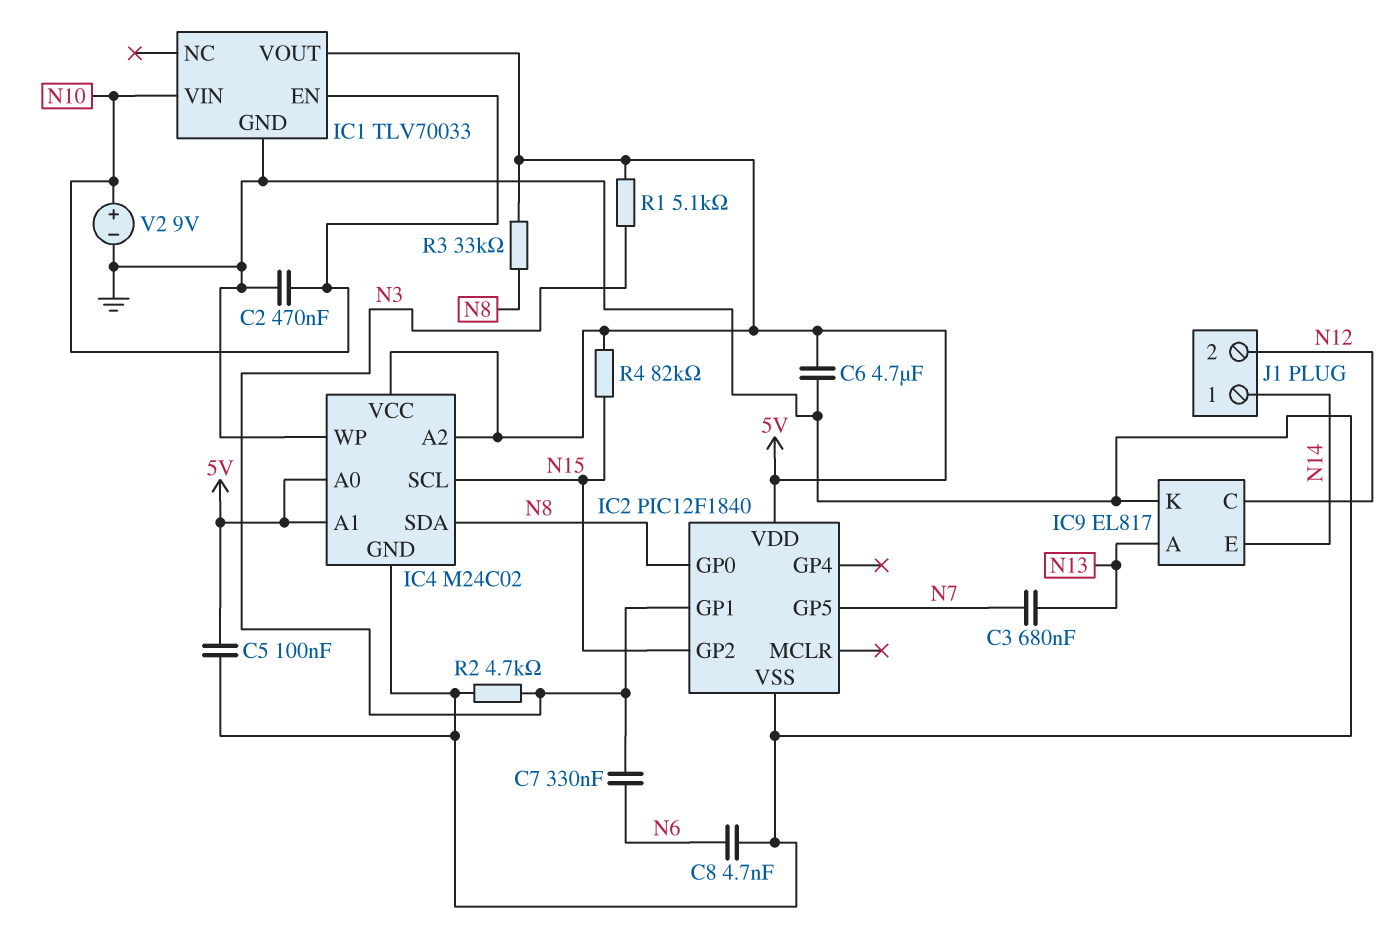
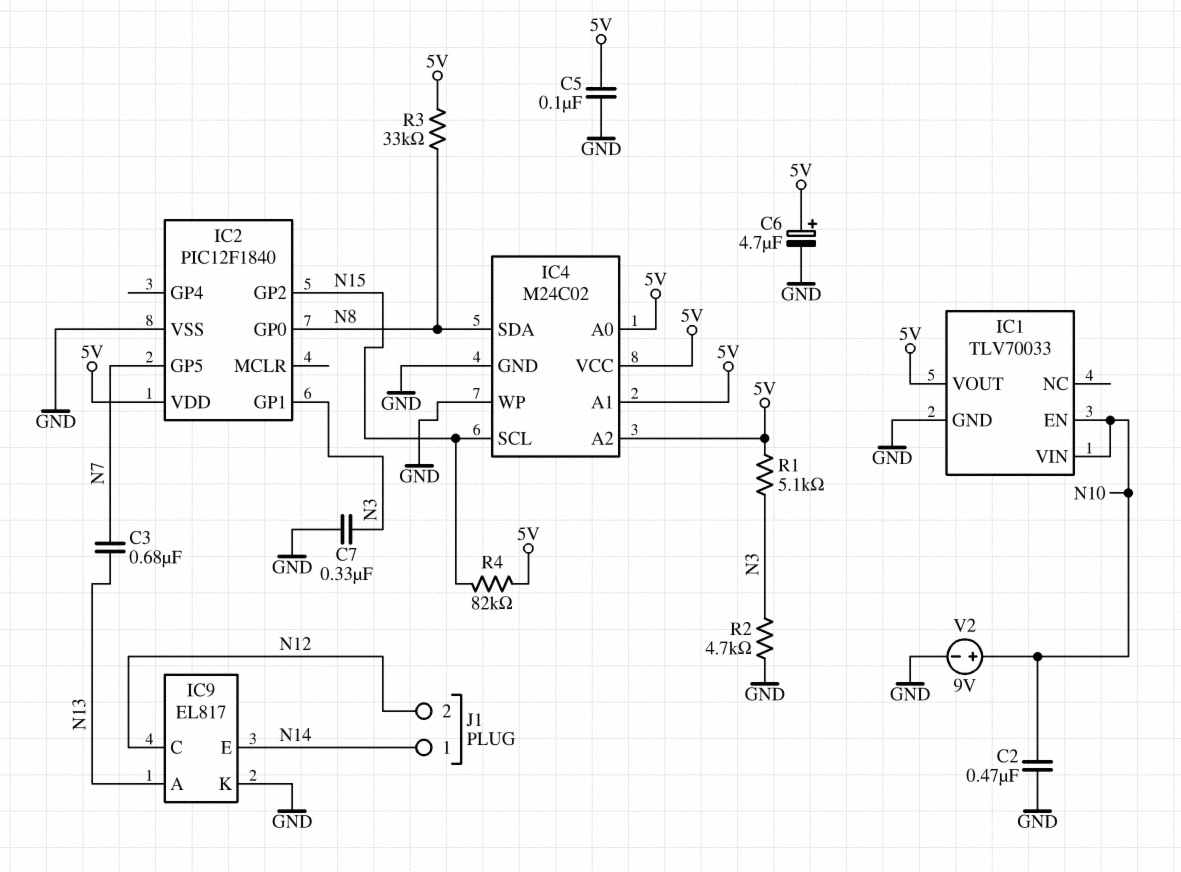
C6: 4.7uF (5V, GND) -> 4.7uF (plus 5V, minus GND)
C7: 330nF (N3, N6) -> 330nF (GND, N3)
C8: 4.7nF (GND, N6) -> none

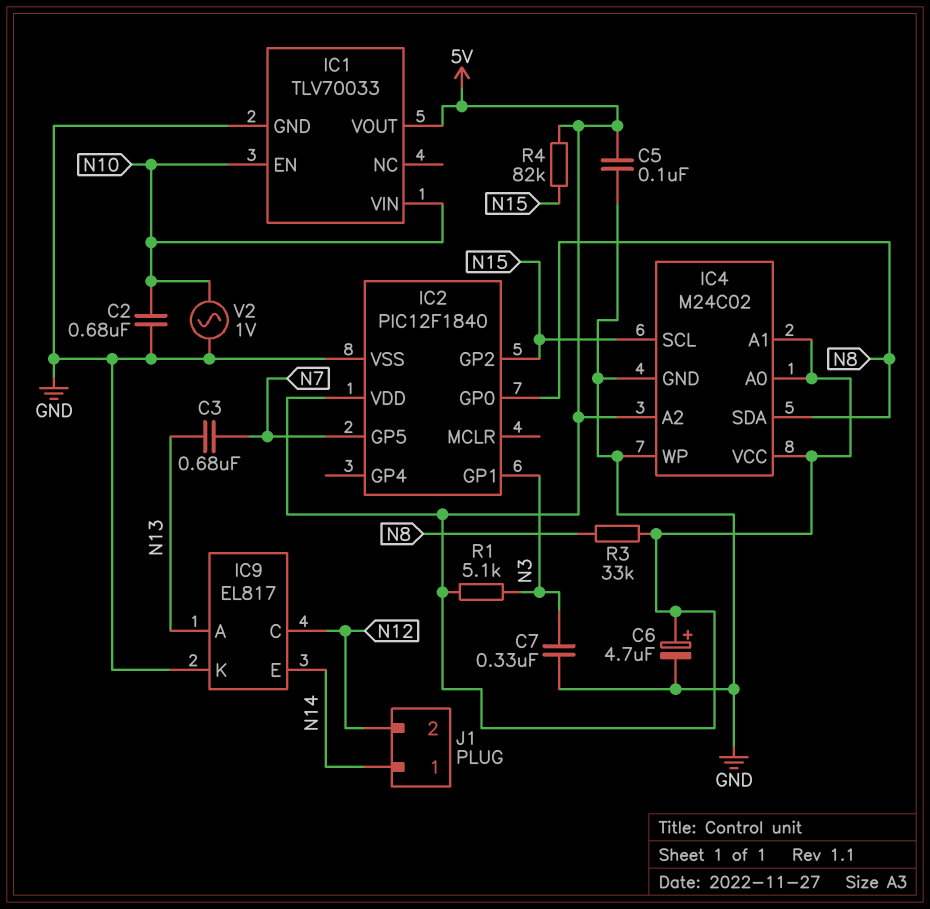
C2: 470nF (GND, N10) -> 680nF (GND, N10)
R2: 4.7k (GND, N3) -> none
V2: 9V (plus N10, minus GND) -> AC 1V (GND, N10)

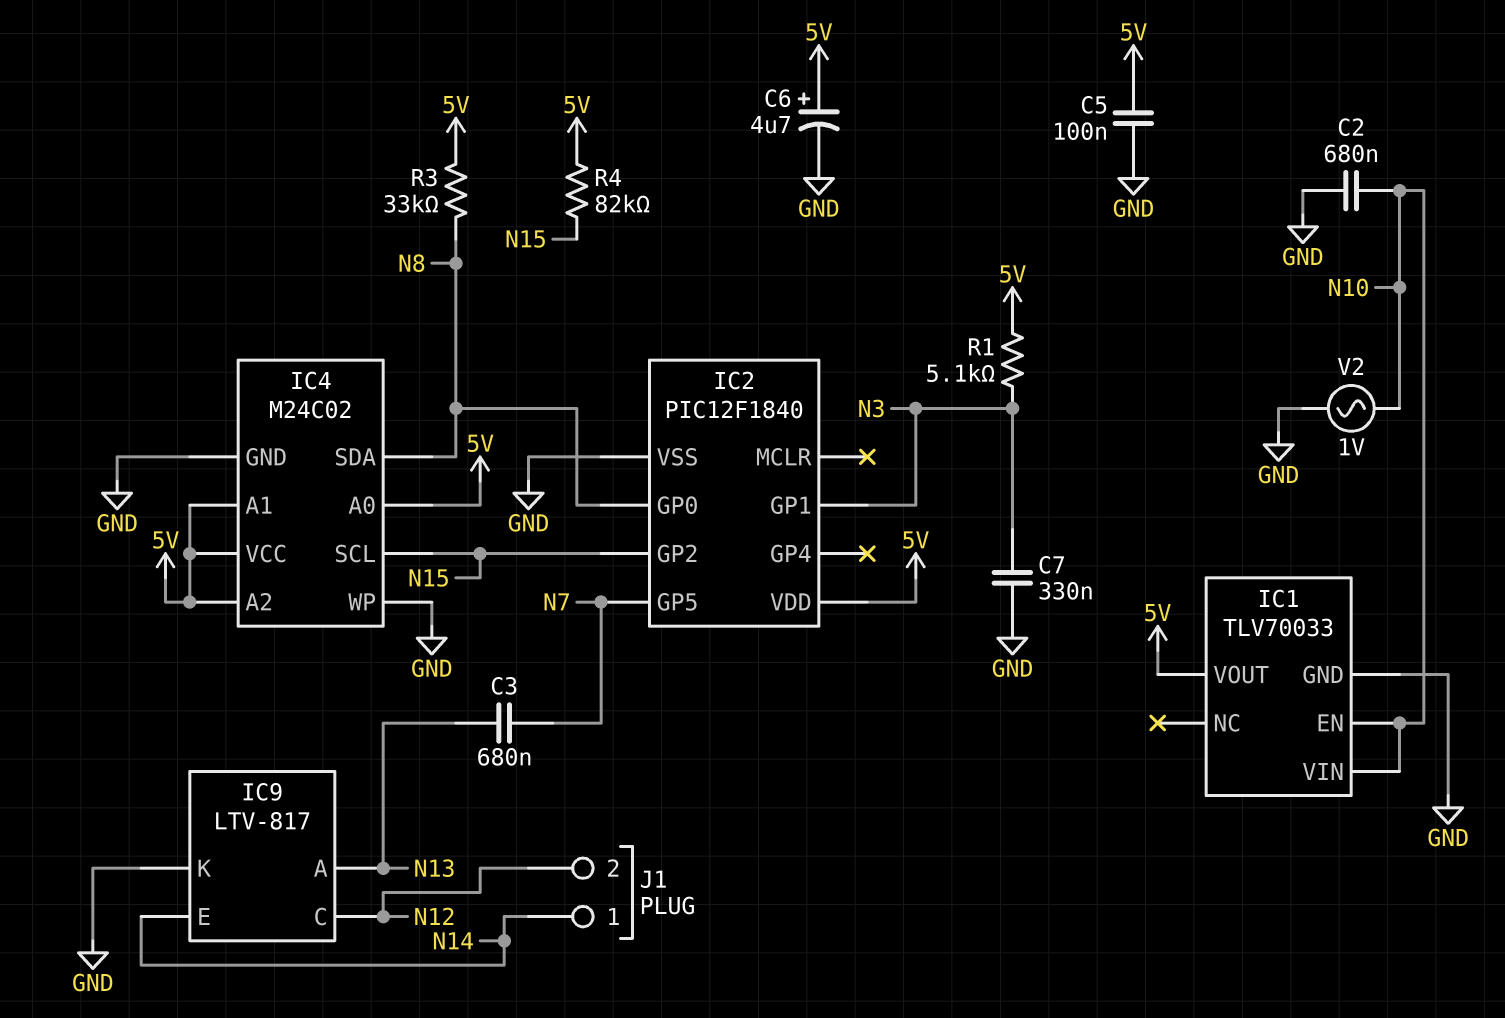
IC9: EL817 -> LTV-817

